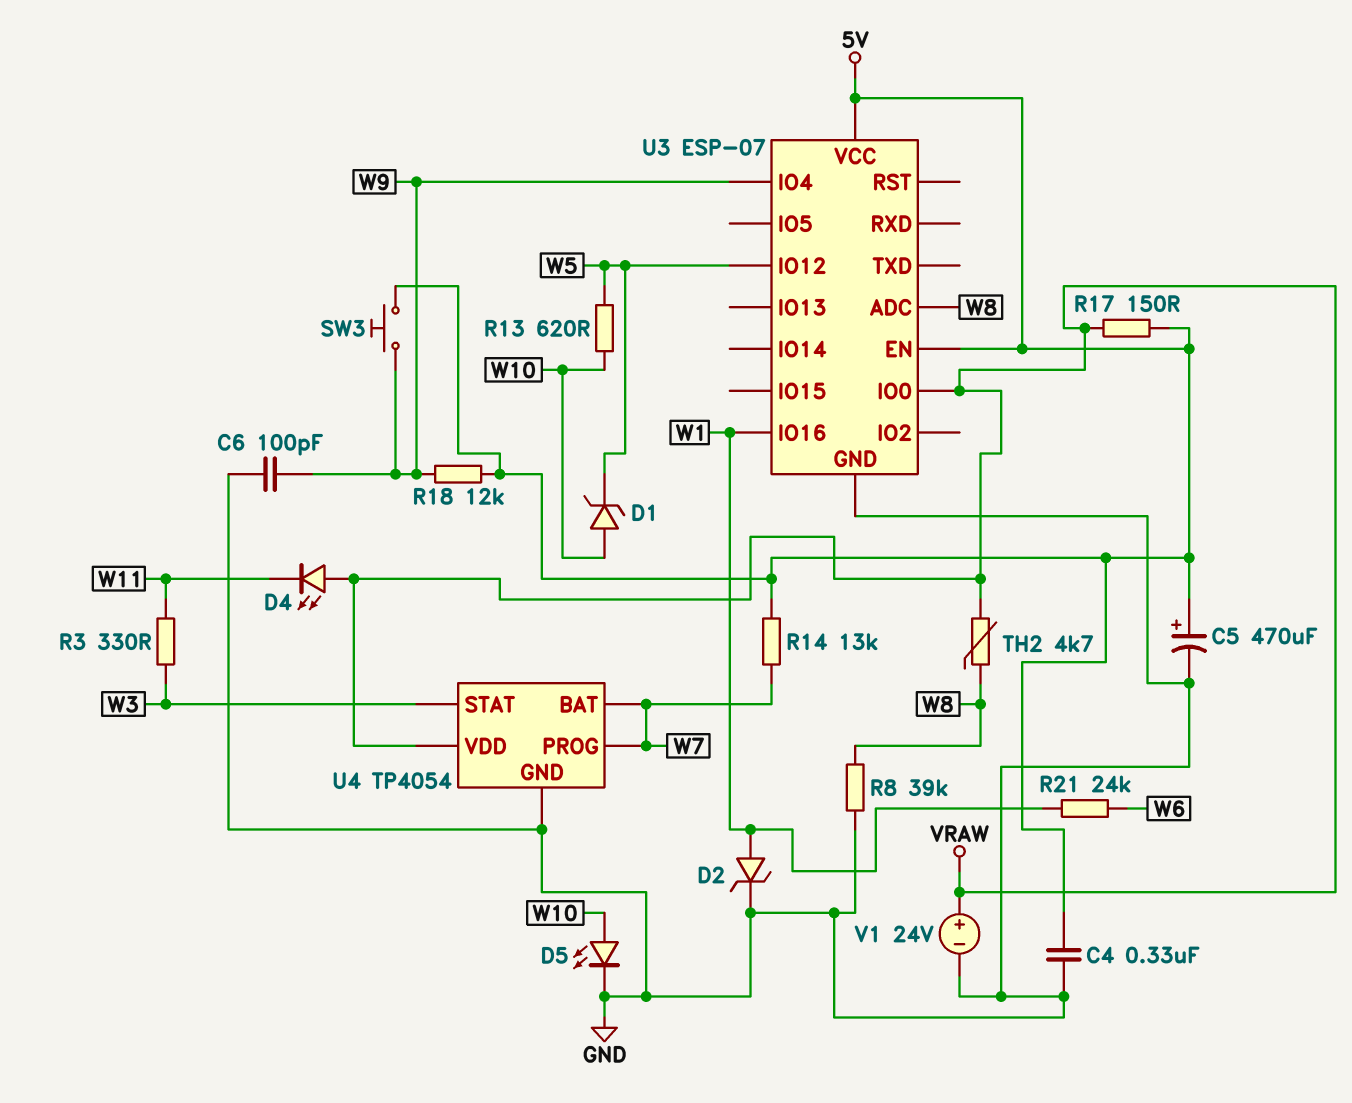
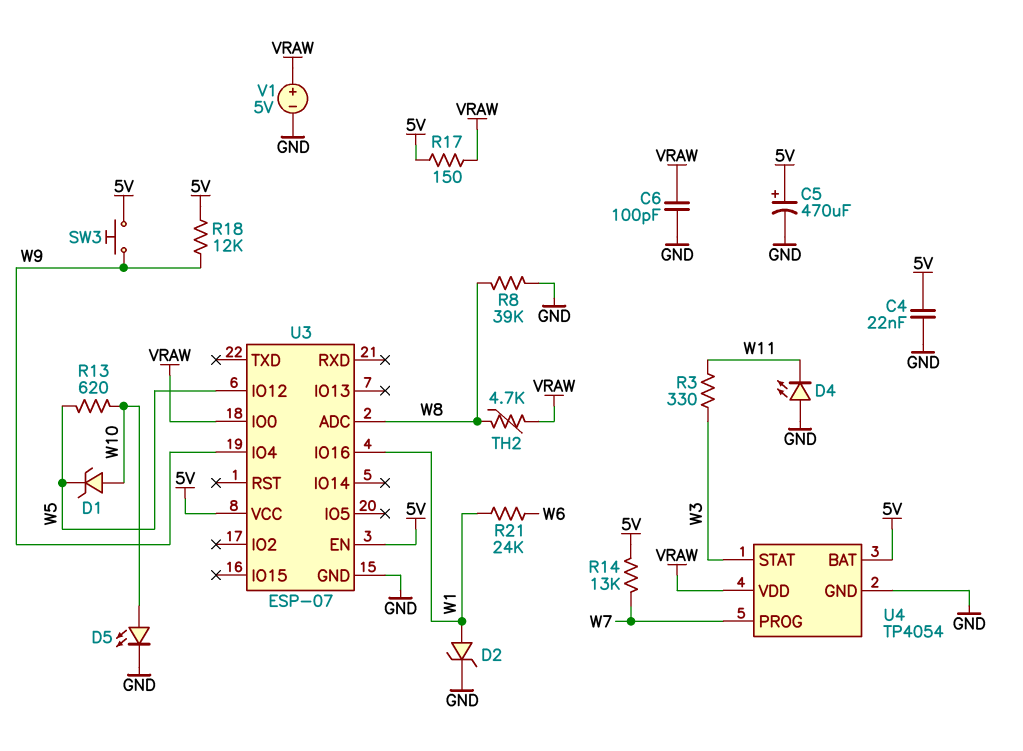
C4: 330nF (5V, GND) -> 22nF (5V, GND)
C6: 100pF (GND, W9) -> 100pF (GND, VRAW)
D4: LED (A VRAW, K W11) -> LED (A GND, K W11)
U4 pin BAT: W7 -> 5V
V1: 24V (plus VRAW, minus GND) -> 5V (plus VRAW, minus GND)

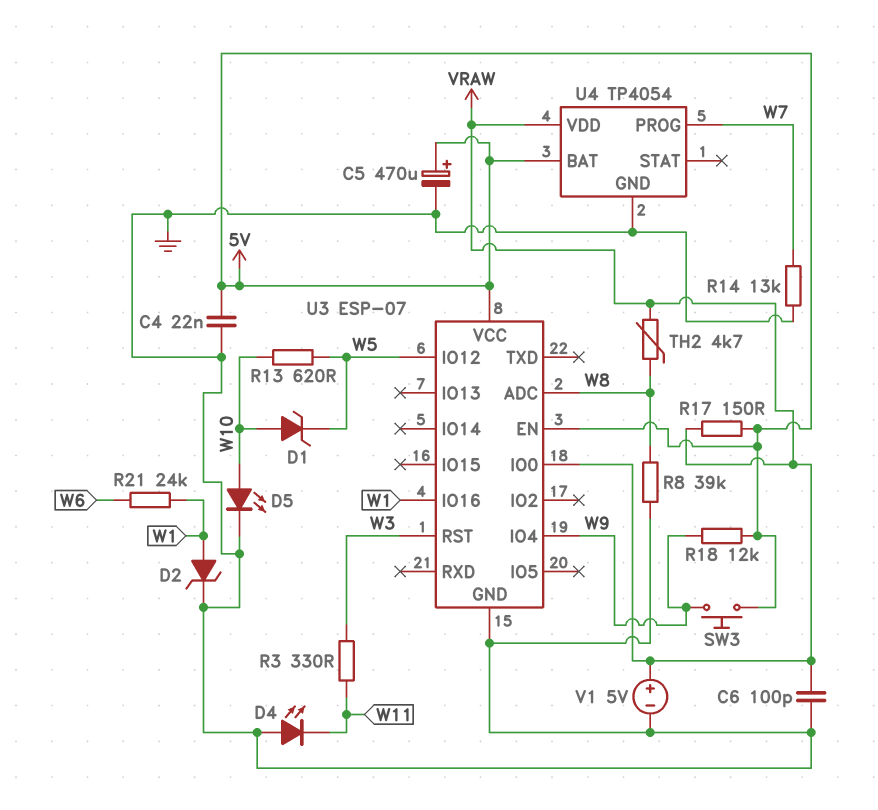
R14: 13k (5V, W7) -> 13k (GND, W7)
U3 pin RST: none -> W3
U4 pin STAT: W3 -> none

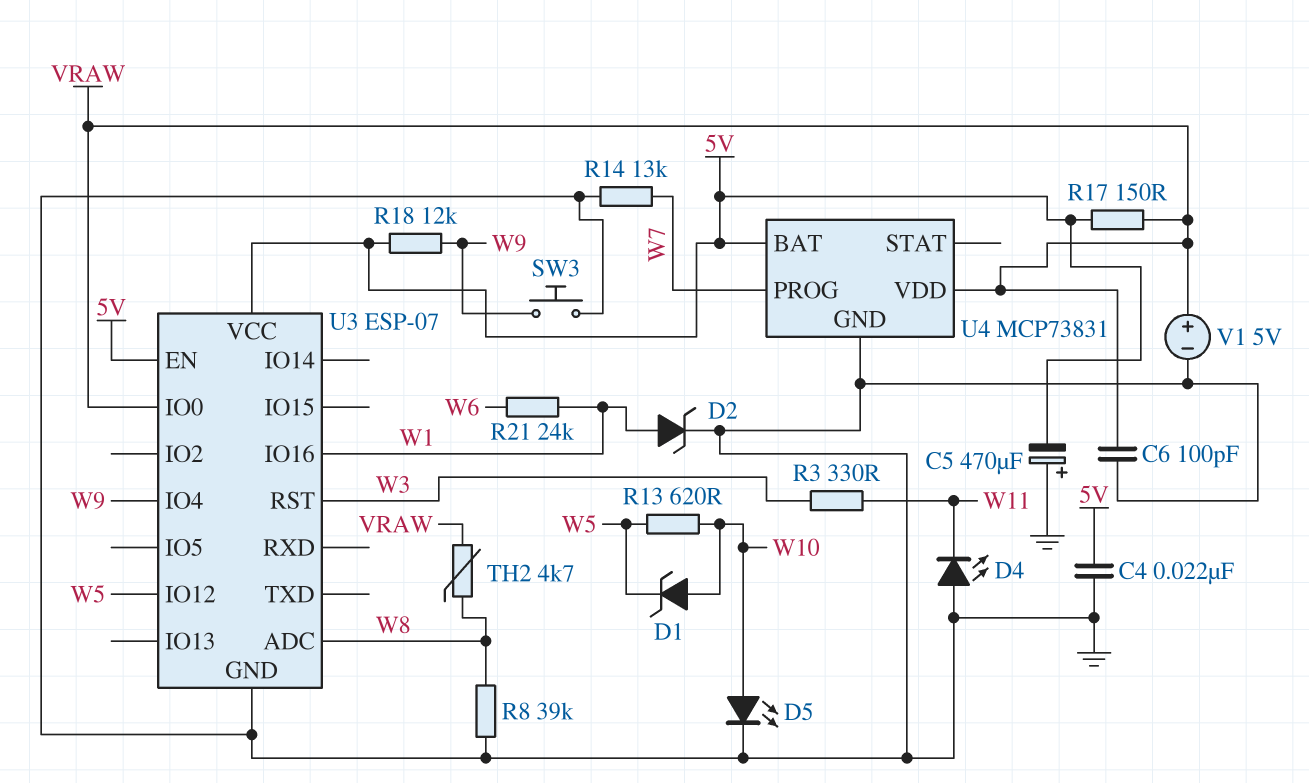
C5: 470uF (plus 5V, minus GND) -> 470uF (plus GND, minus 5V)
SW3: button (5V, W9) -> button (GND, W9)
U4: TP4054 -> MCP73831

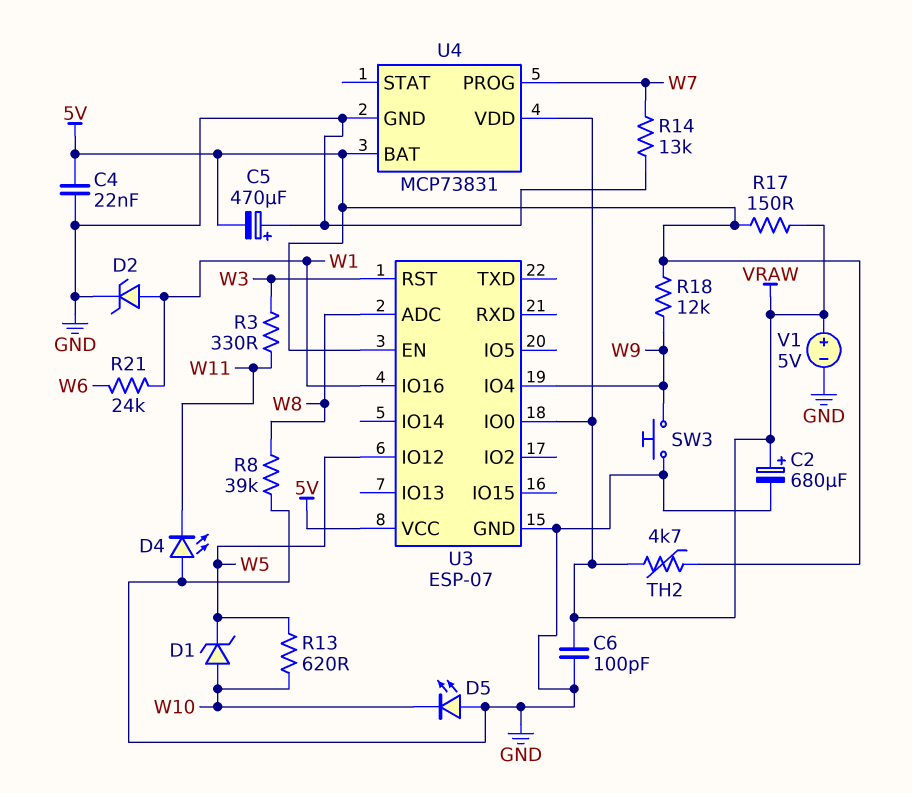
C2: none -> 680uF (plus VRAW, minus GND)
D5: LED (A W10, K GND) -> LED (A GND, K W10)
TH2: 4.7k (VRAW, W8) -> 4.7k (5V, VRAW)

